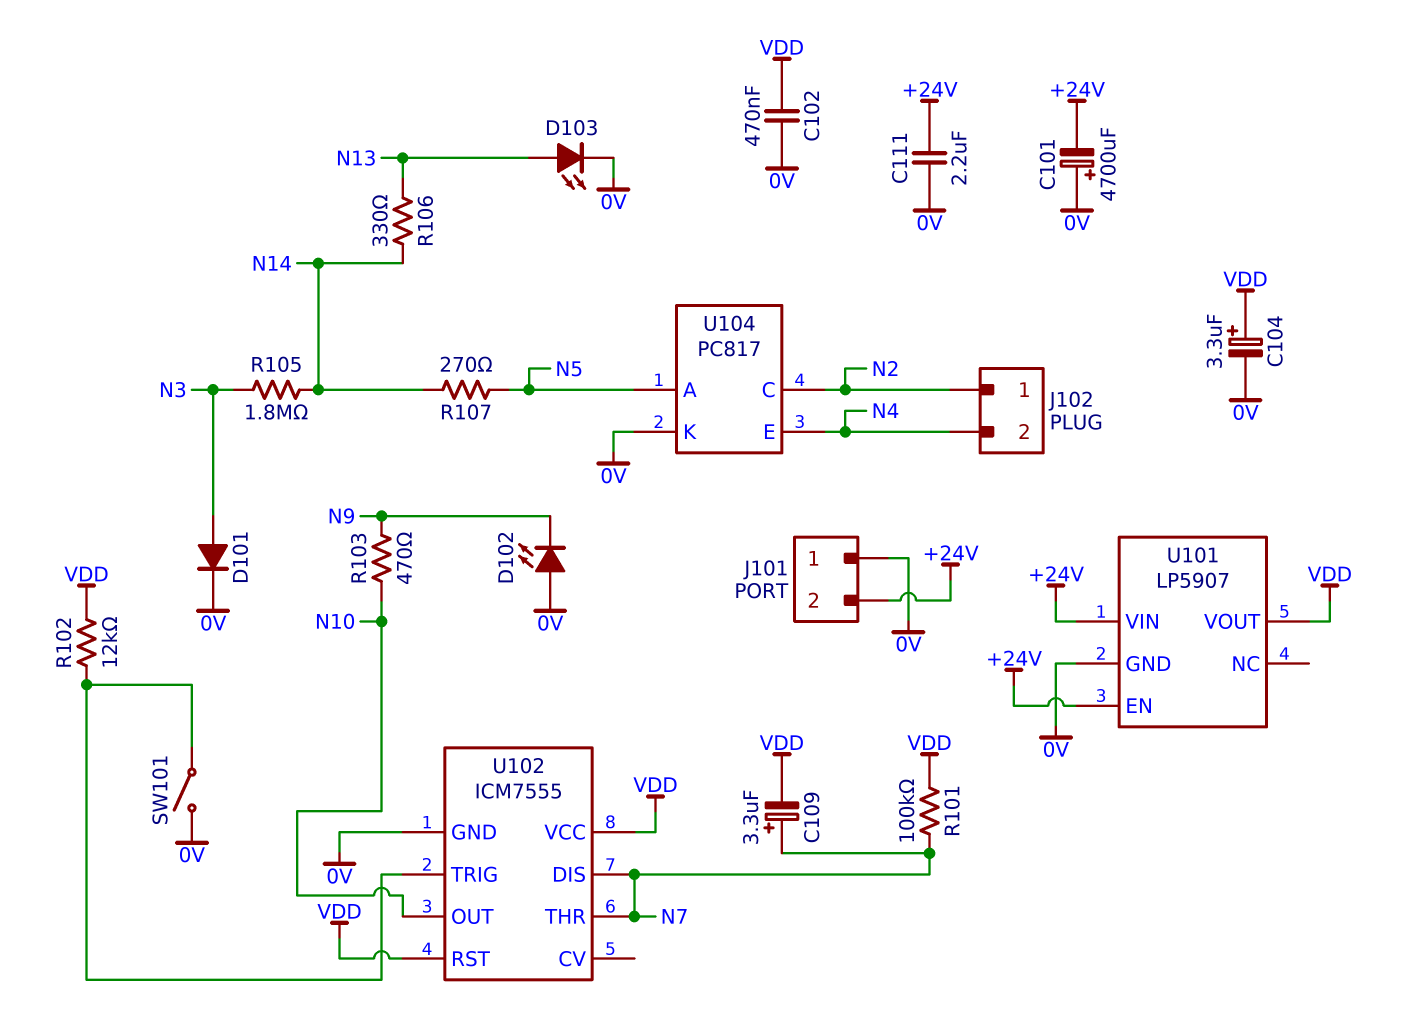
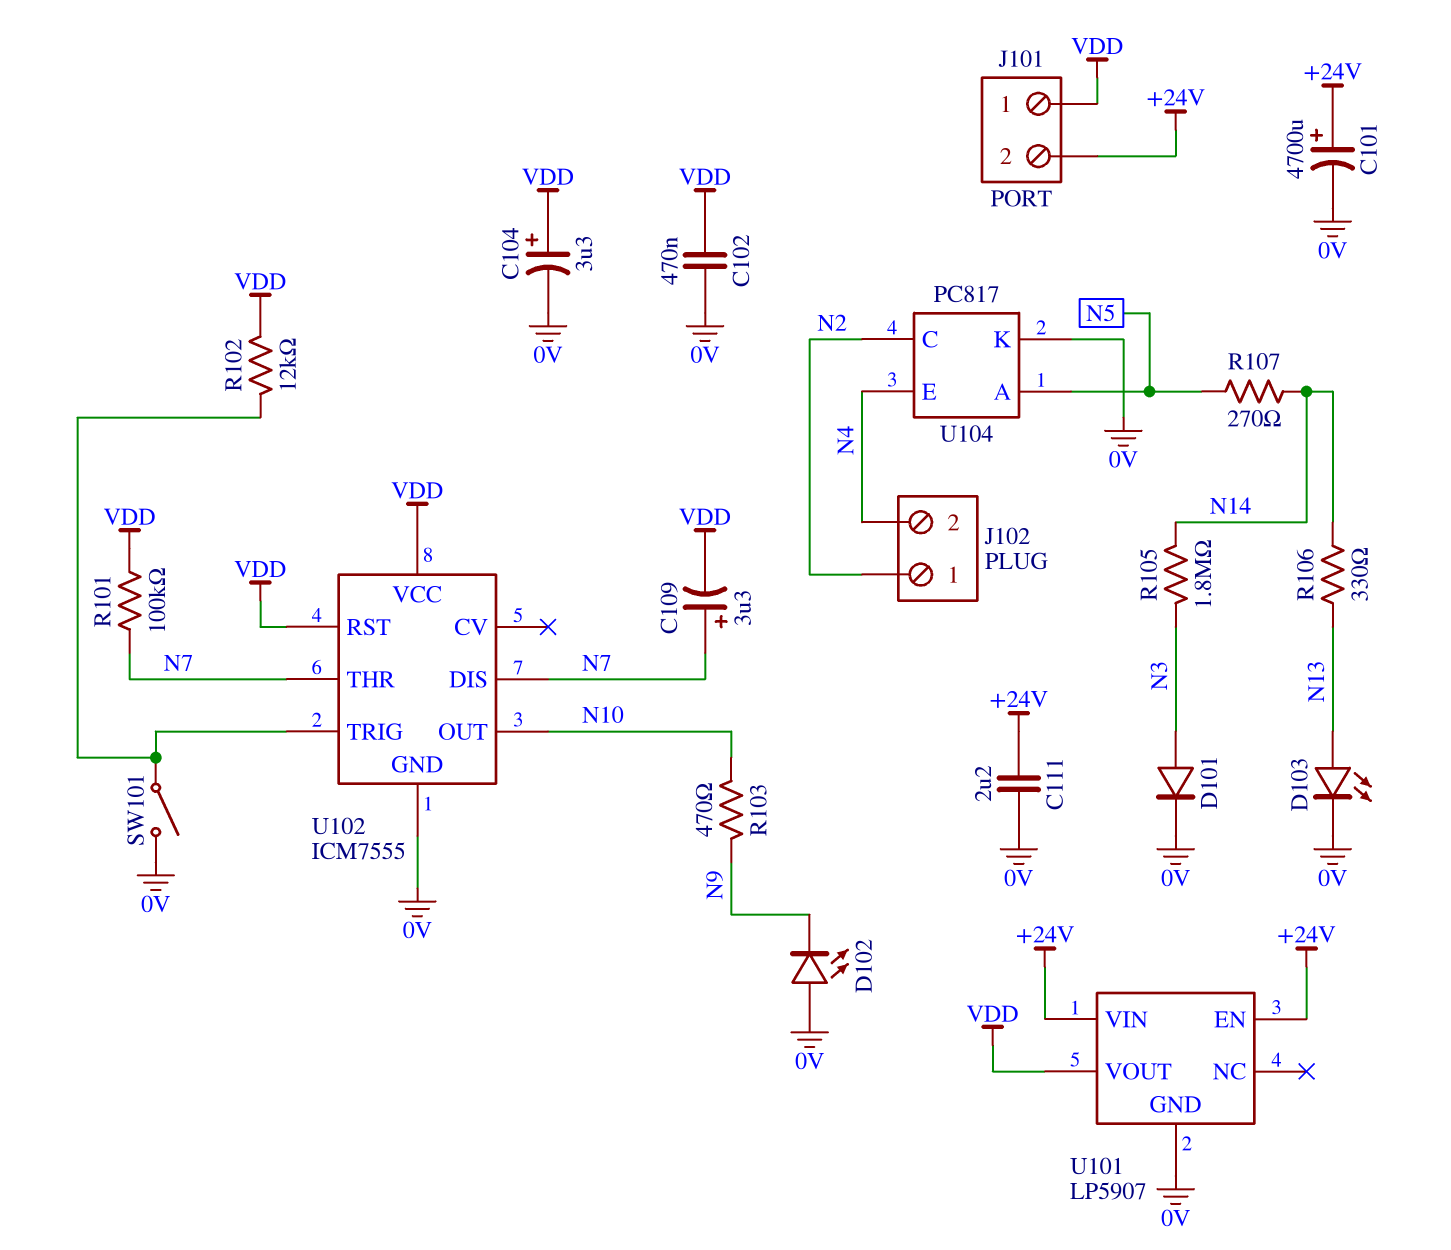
C101: 4700uF (plus 0V, minus +24V) -> 4700uF (plus +24V, minus 0V)
J101 pin 1: 0V -> VDD

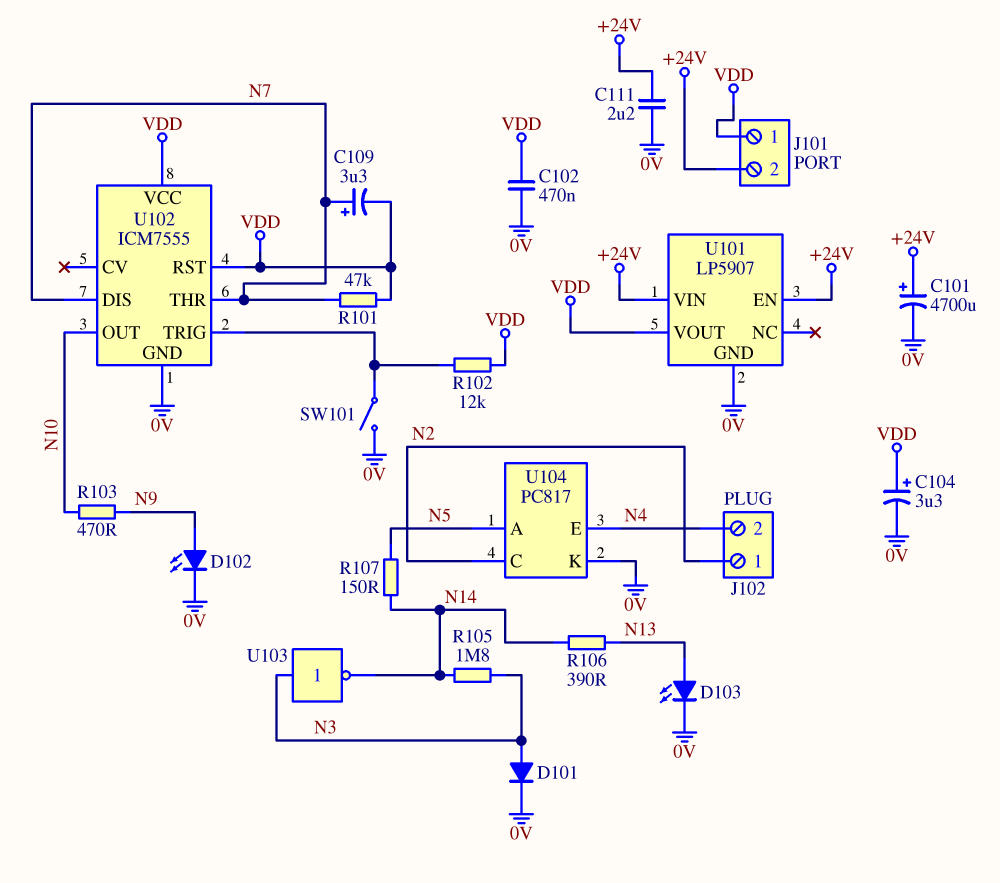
D102: LED (A 0V, K N9) -> LED (A N9, K 0V)
R101: 100k (N7, VDD) -> 47k (N7, VDD)
R106: 330 (N13, N14) -> 390 (N13, N14)
R107: 270 (N5, N14) -> 150 (N5, N14)
U103: none -> NOT (in N3, out N14)

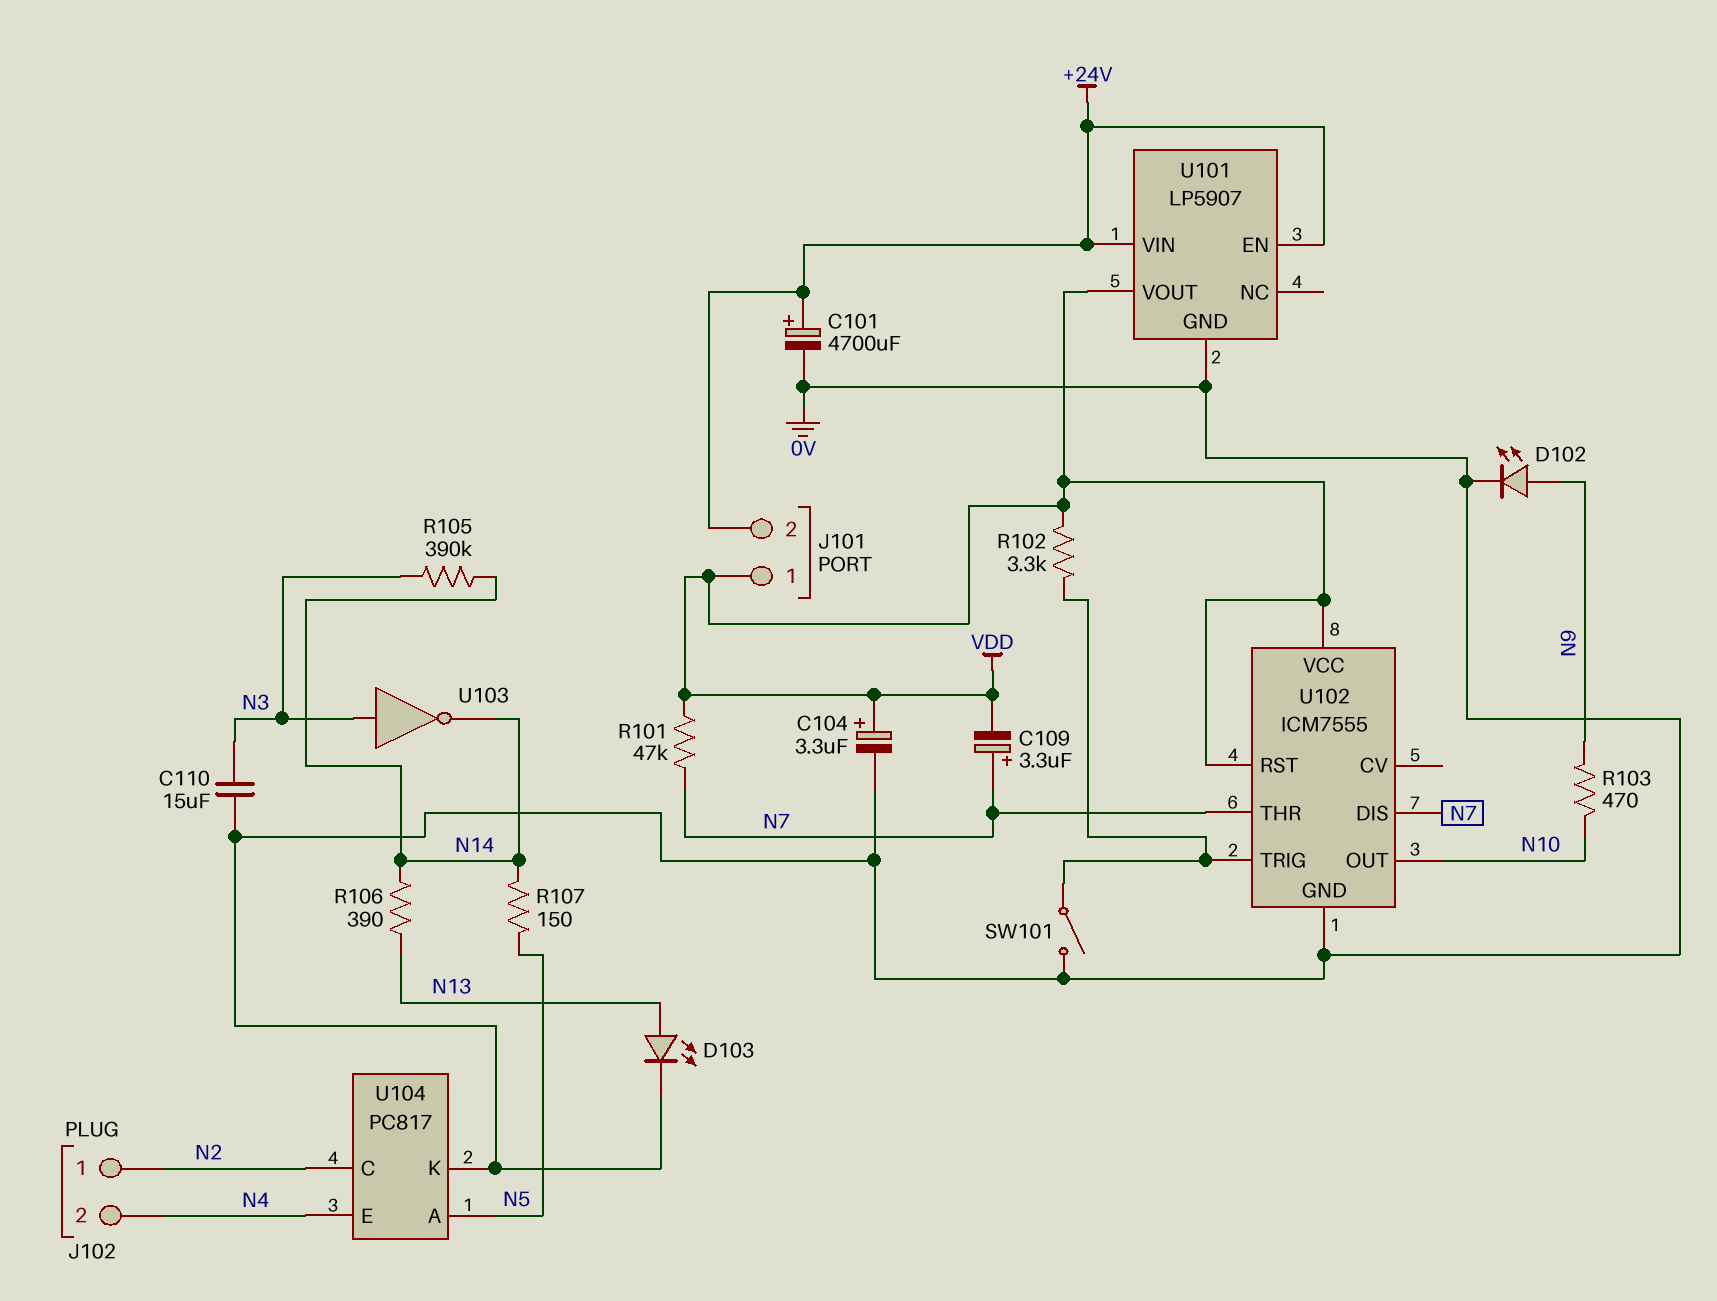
C102: 470nF (0V, VDD) -> none
C110: none -> 15uF (0V, N3)
C111: 2.2uF (+24V, 0V) -> none
D101: diode (A N3, K 0V) -> none
R102: 12k (U102/TRIG, VDD) -> 3.3k (U102/TRIG, VDD)
R105: 1.8M (N3, N14) -> 390k (N3, N14)

